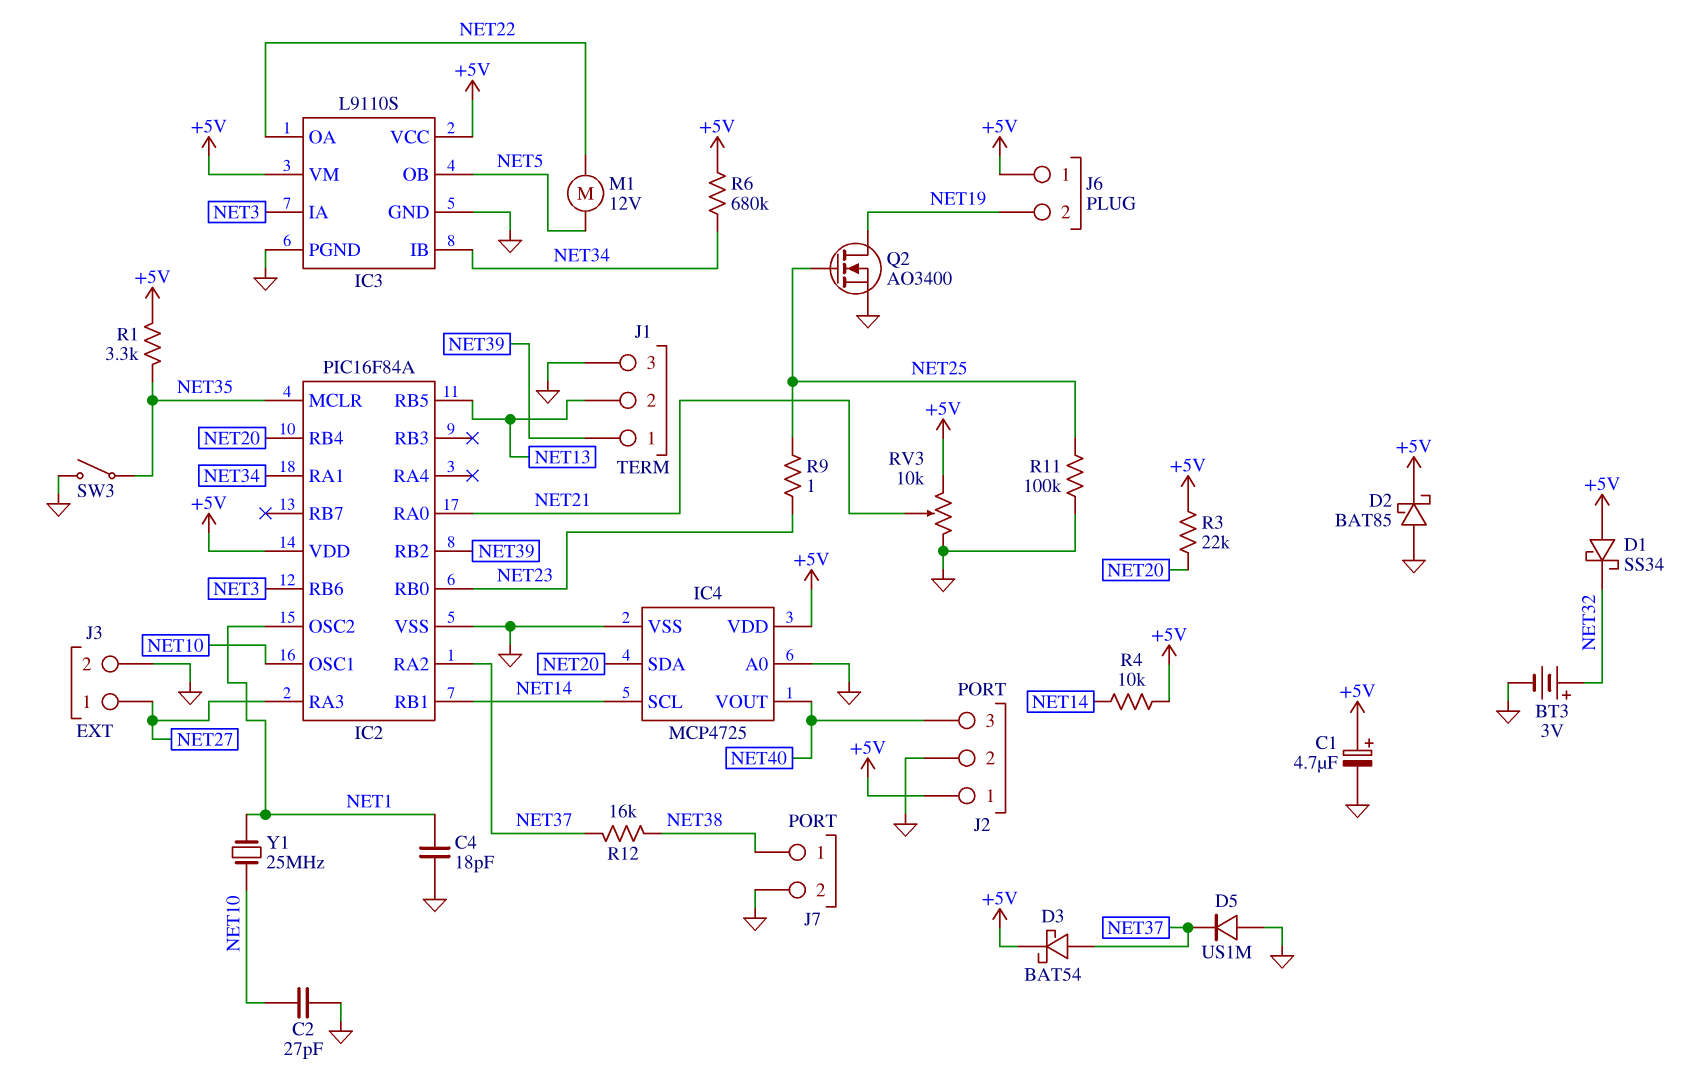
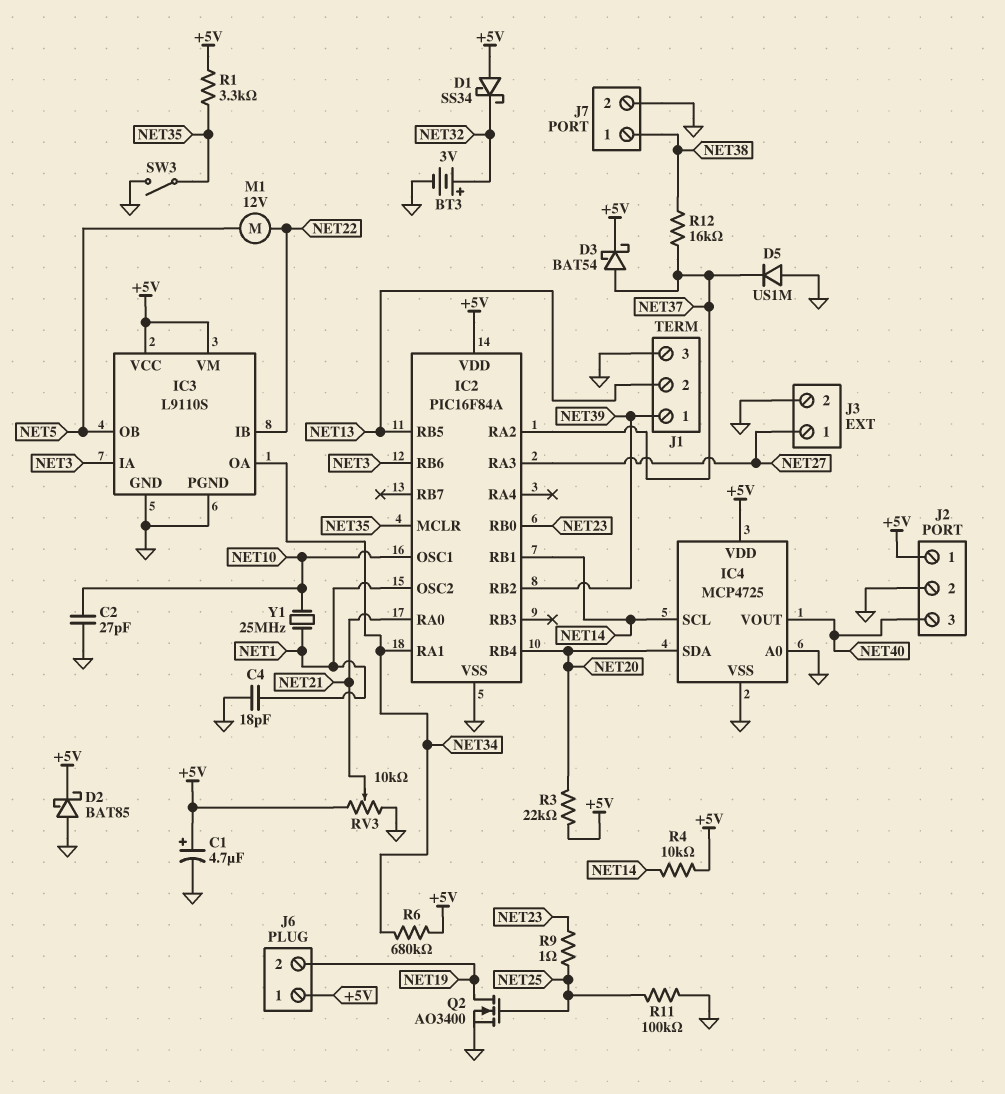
IC3 pin IB: NET34 -> NET22
IC3 pin OA: NET22 -> NET34

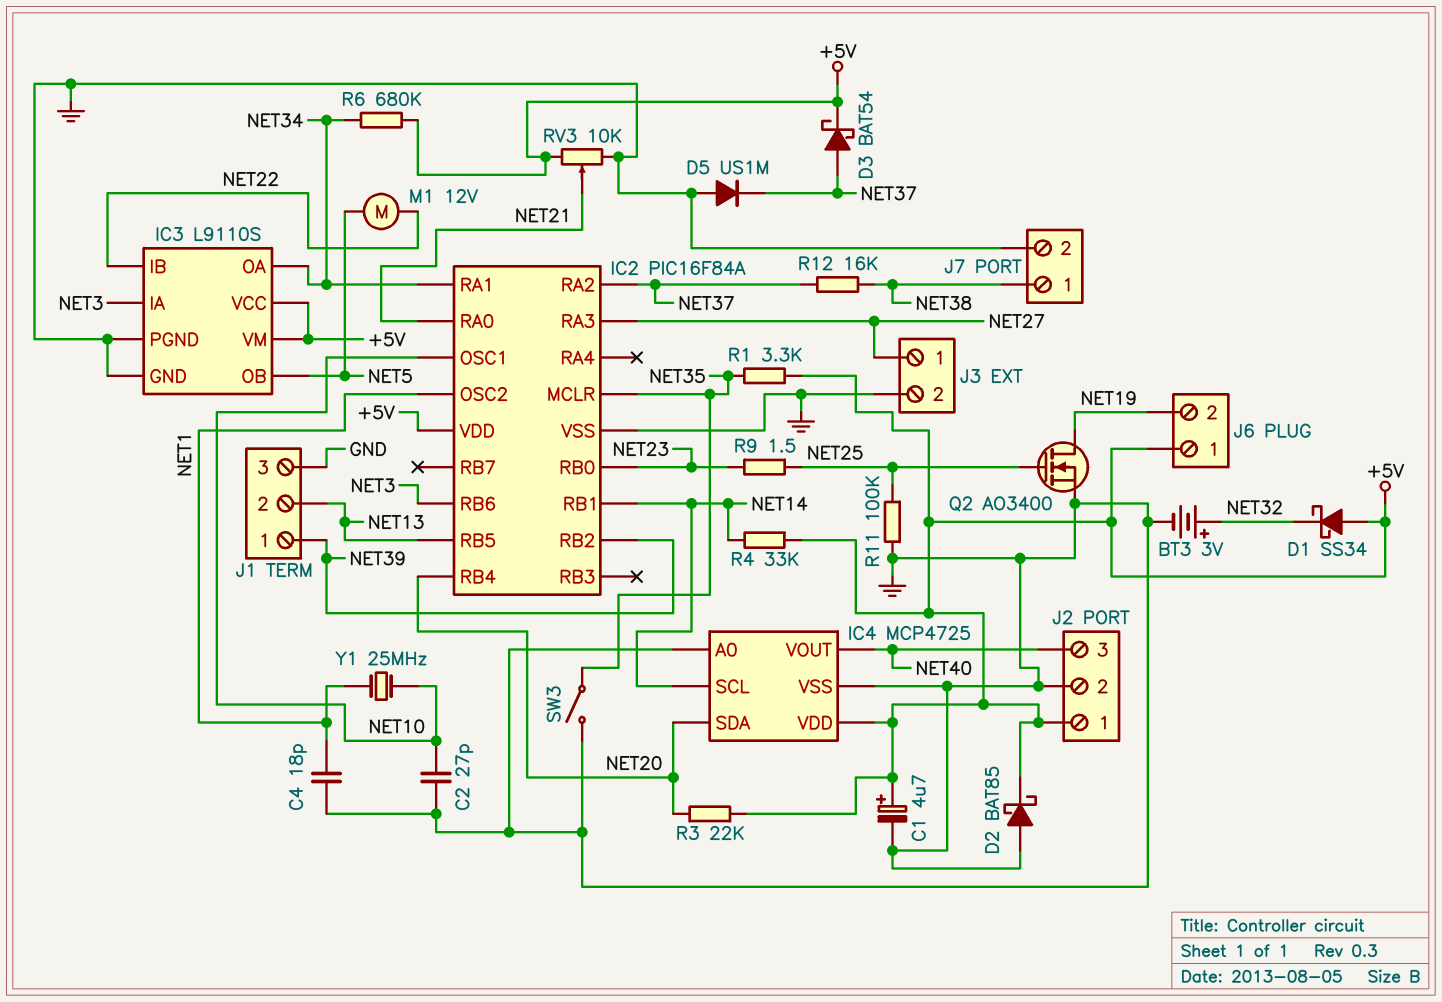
R4: 10k (+5V, NET14) -> 33k (+5V, NET14)
R9: 1 (NET23, NET25) -> 1.5 (NET23, NET25)

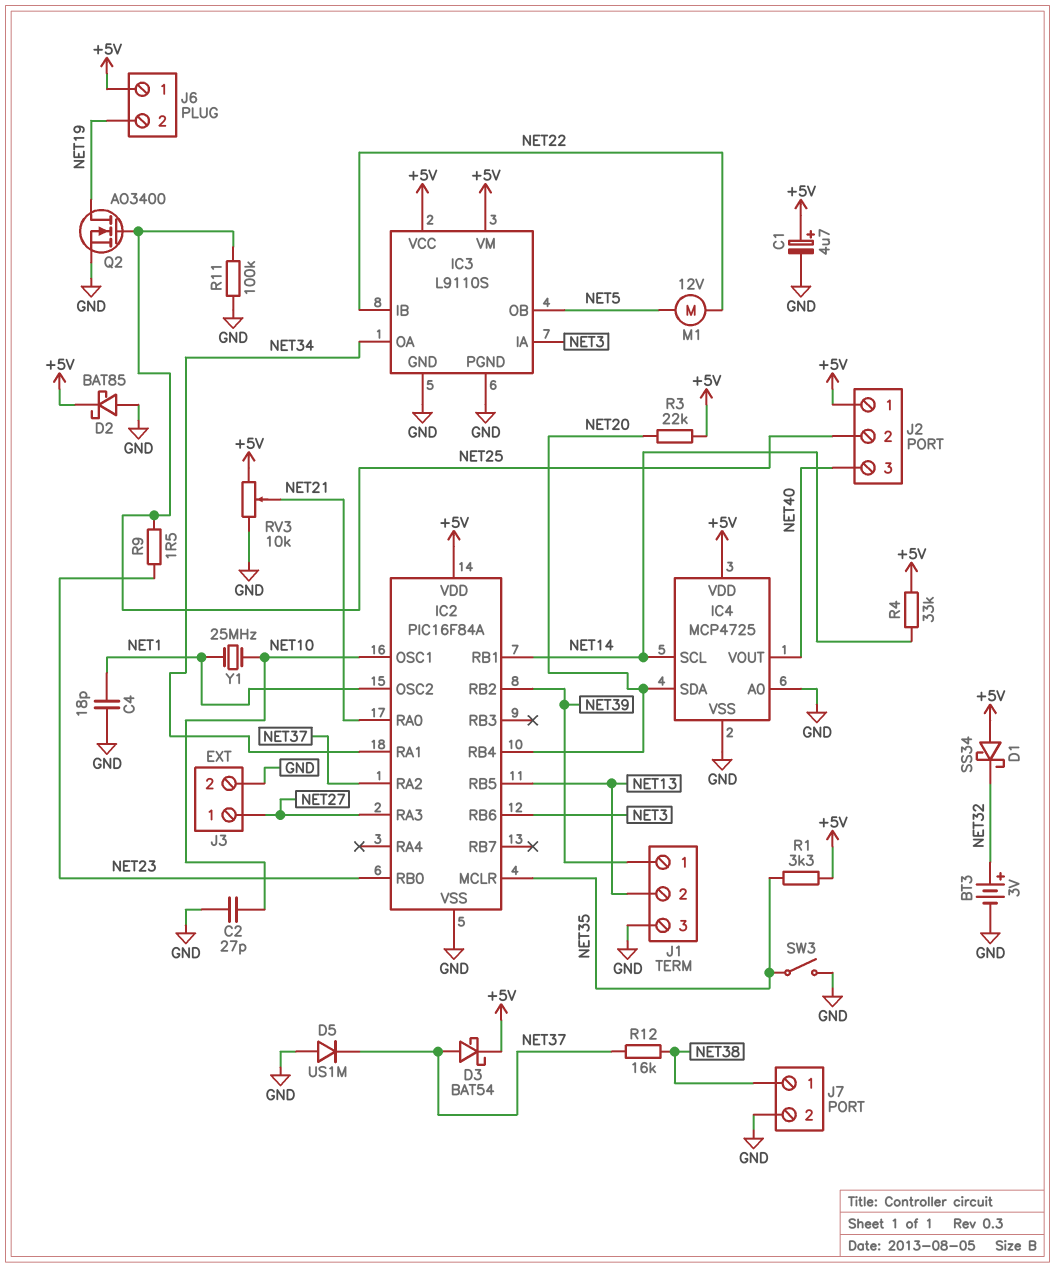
J2 pin 2: GND -> NET25
R6: 680k (+5V, NET34) -> none

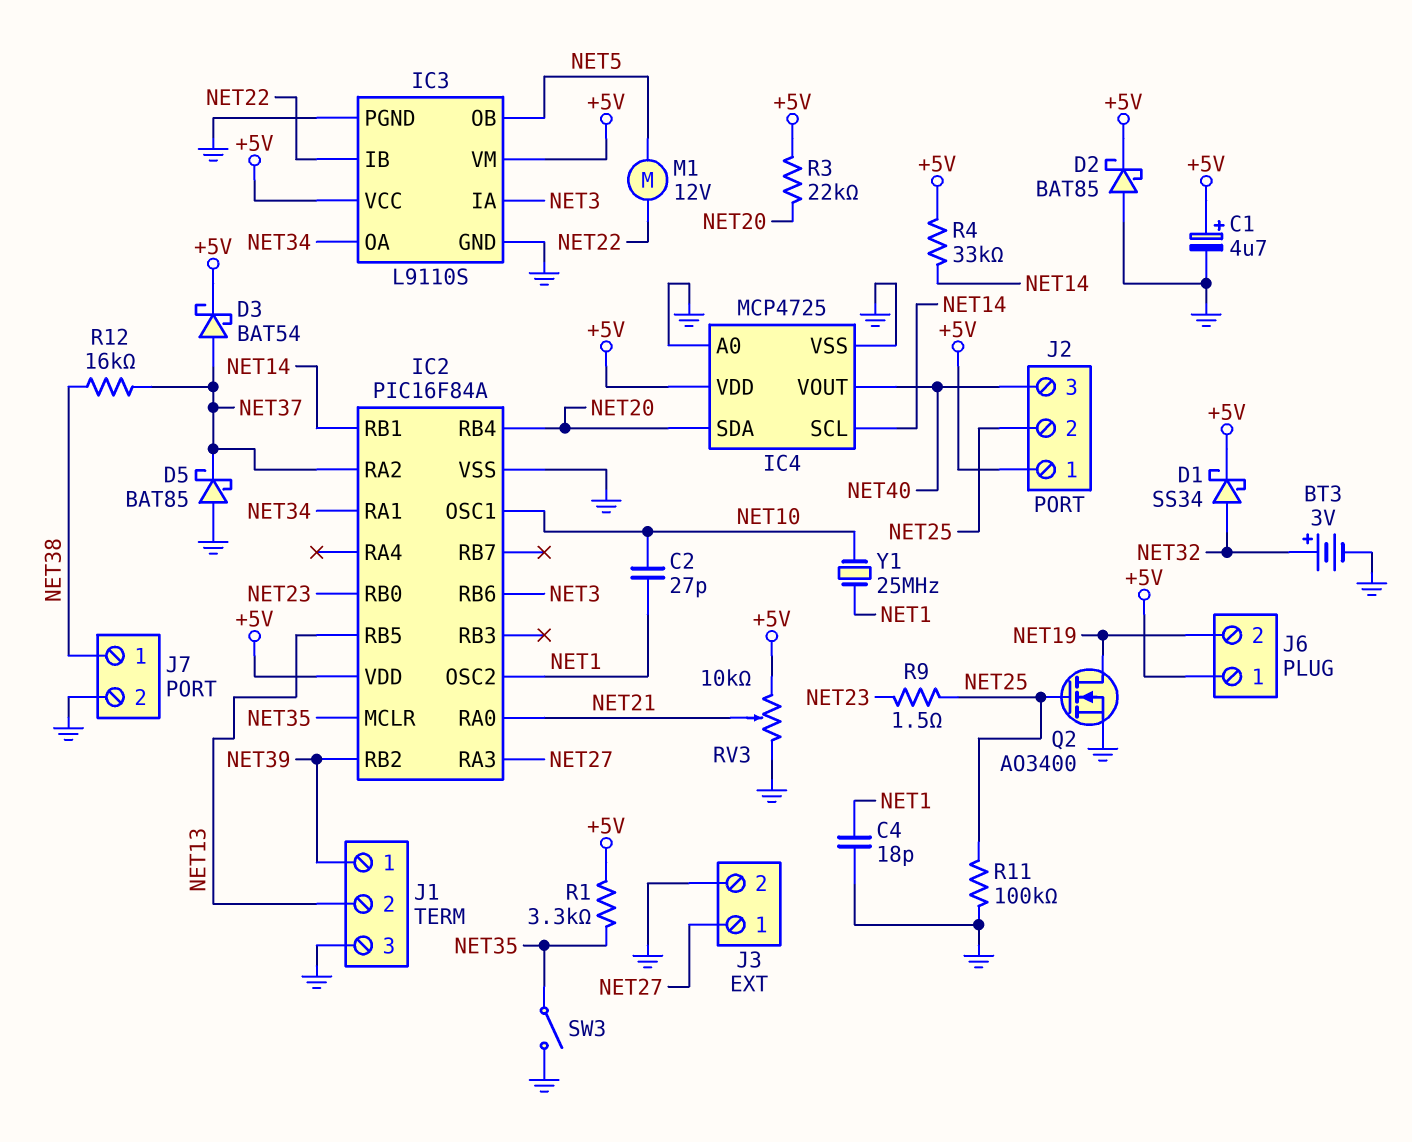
C2: 27pF (GND, NET10) -> 27pF (NET1, NET10)
D1: schottky SS34 (A +5V, K NET32) -> schottky SS34 (A NET32, K +5V)
D5: diode US1M (A GND, K NET37) -> schottky BAT85 (A GND, K NET37)

